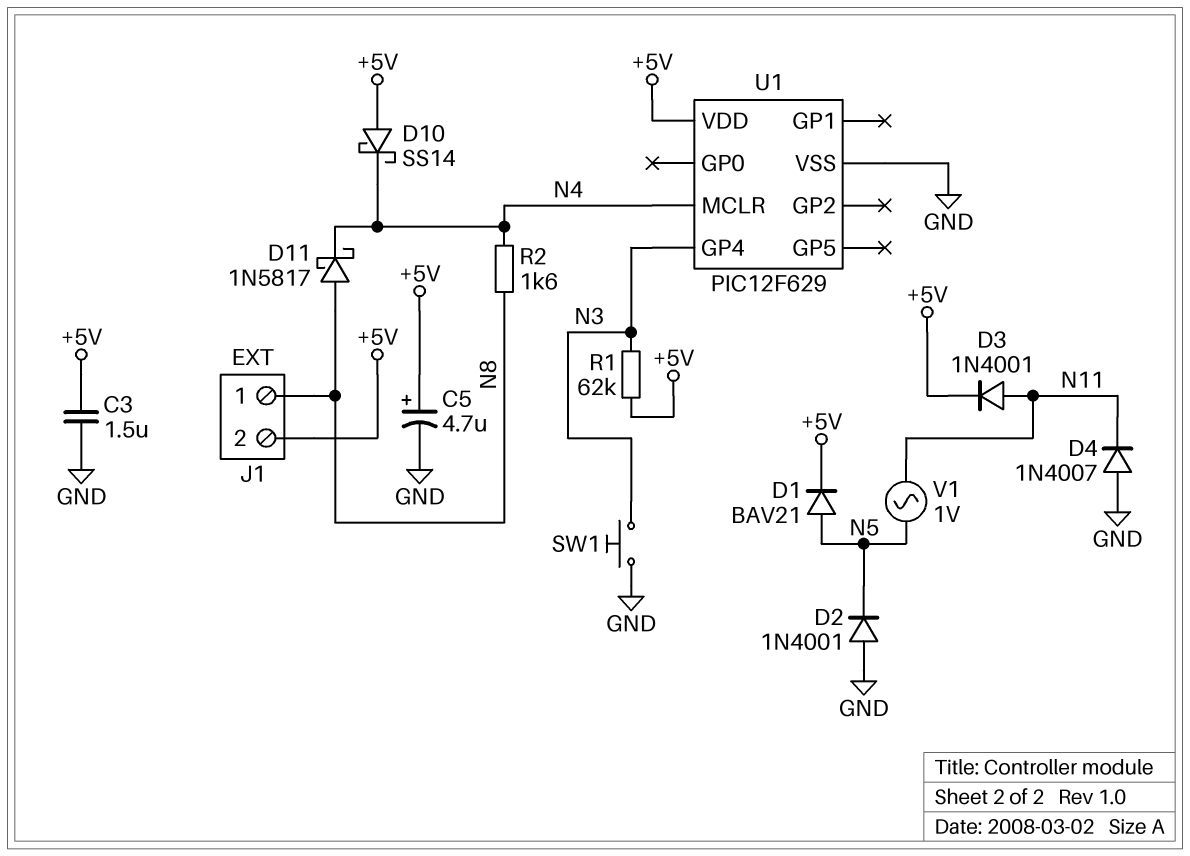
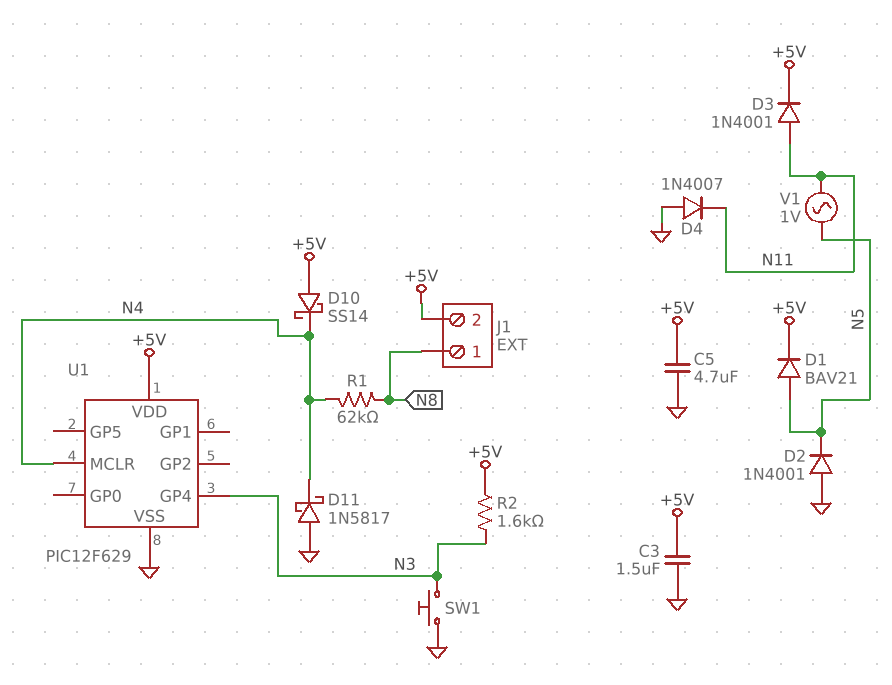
C5: 4.7uF (plus +5V, minus GND) -> 4.7uF (+5V, GND)
D11: schottky 1N5817 (A N8, K N4) -> schottky 1N5817 (A GND, K N4)
R1: 62k (+5V, N3) -> 62k (N4, N8)
R2: 1.6k (N4, N8) -> 1.6k (+5V, N3)

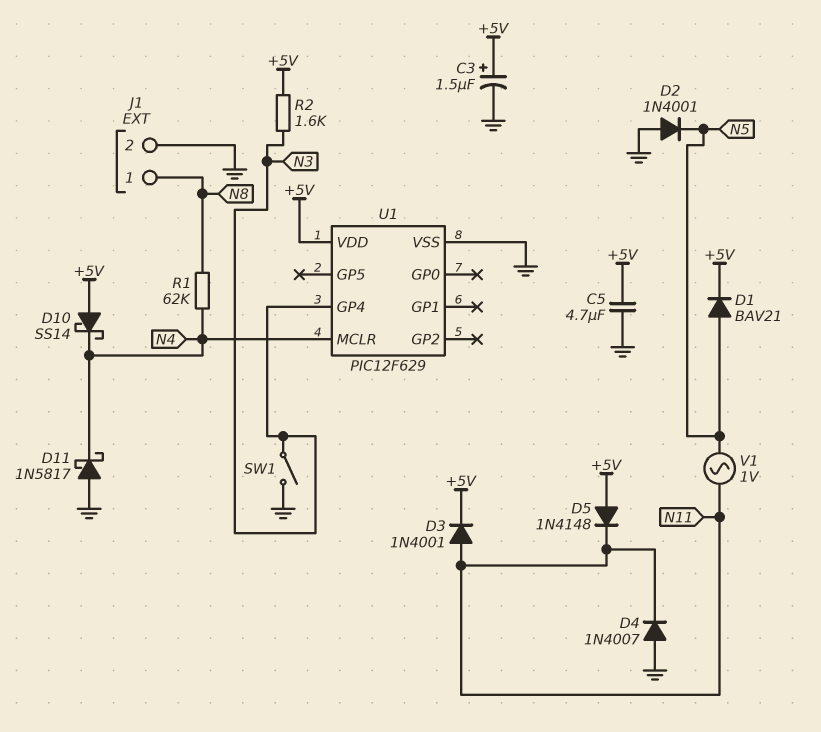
C3: 1.5uF (+5V, GND) -> 1.5uF (plus +5V, minus GND)
D5: none -> diode 1N4148 (A +5V, K N11)
J1 pin 2: +5V -> GND
SW1: button (GND, N3) -> switch (GND, N3)

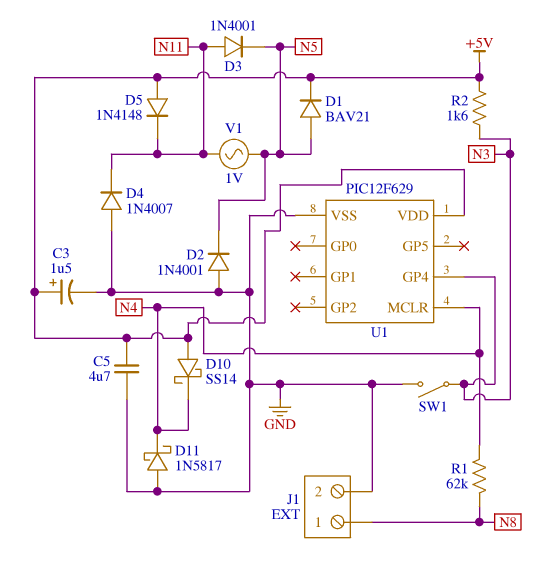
D3: diode 1N4001 (A N11, K +5V) -> diode 1N4001 (A N11, K N5)

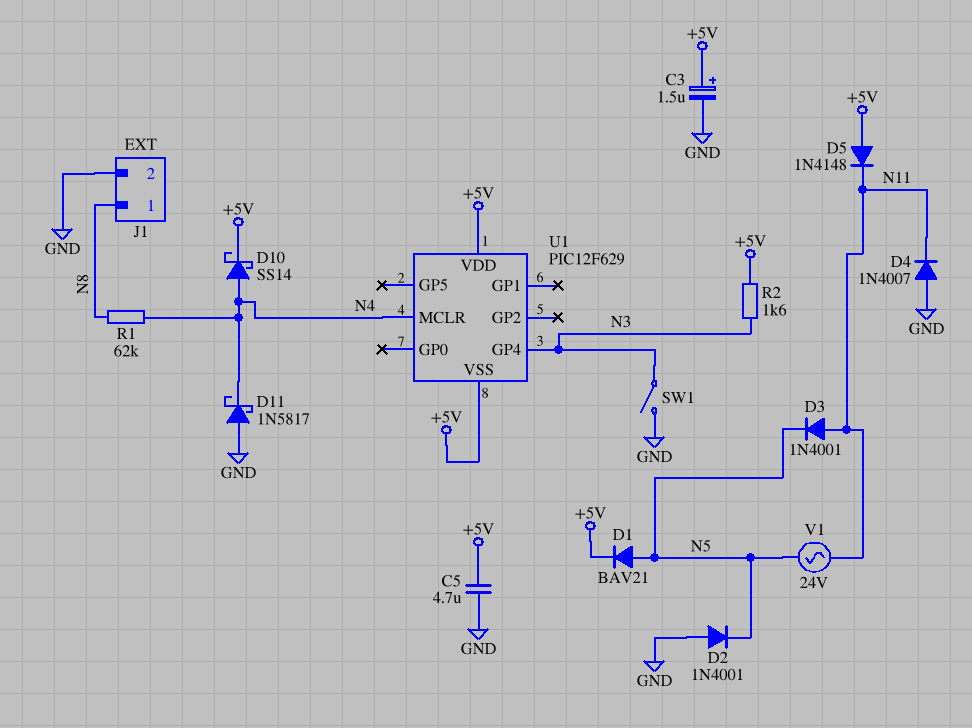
D10: schottky SS14 (A +5V, K N4) -> schottky SS14 (A N4, K +5V)
U1 pin VSS: GND -> +5V
V1: AC 1V (N5, N11) -> AC 24V (N5, N11)

